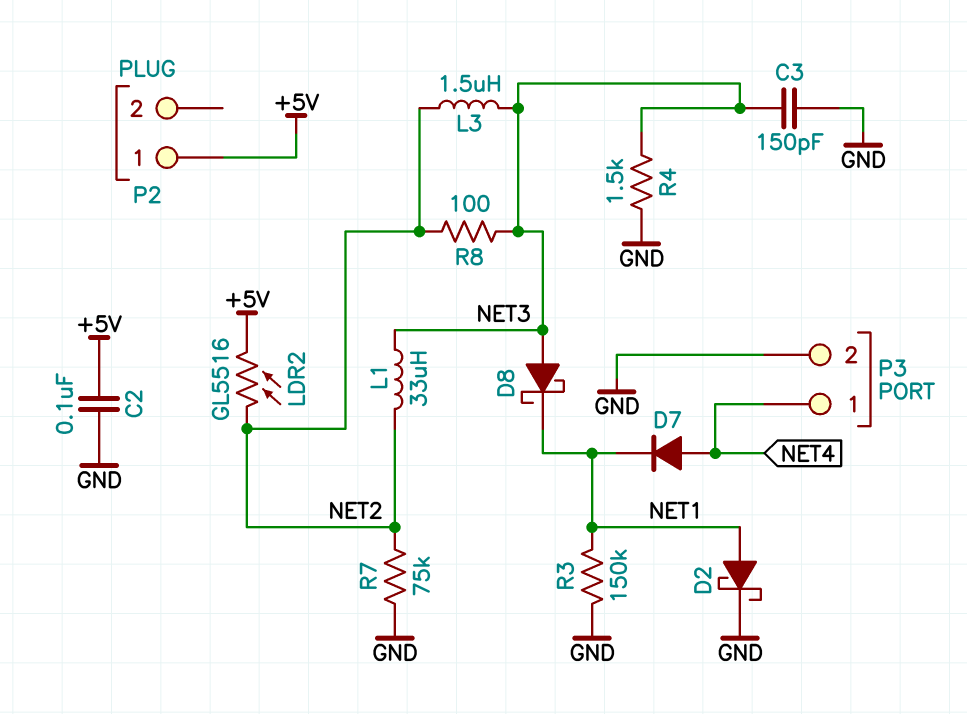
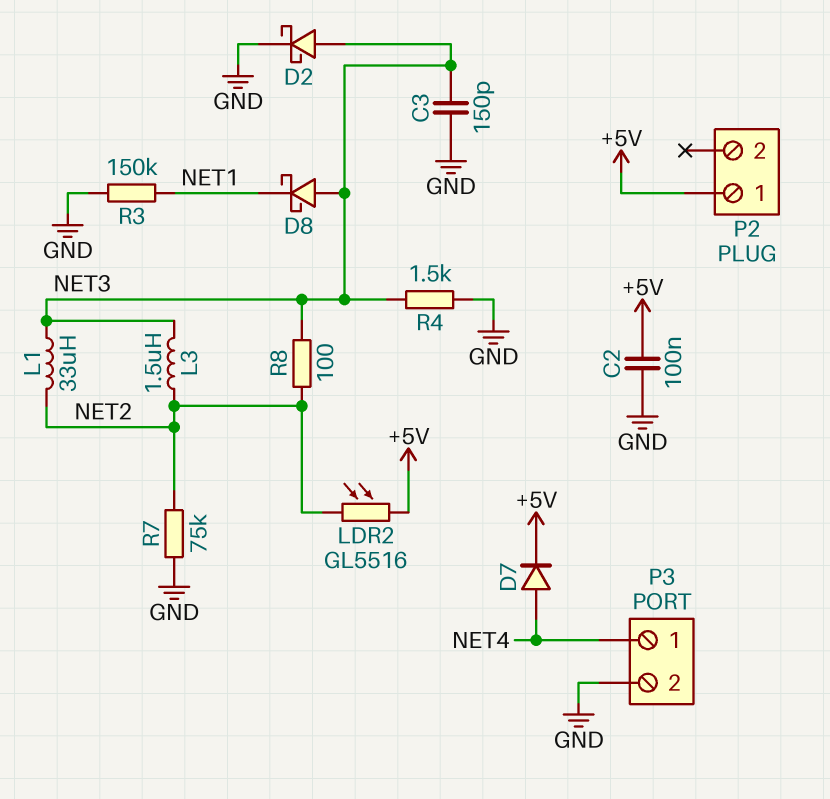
D2: schottky (A NET1, K GND) -> schottky (A NET3, K GND)
D7: diode (A NET4, K NET1) -> diode (A NET4, K +5V)

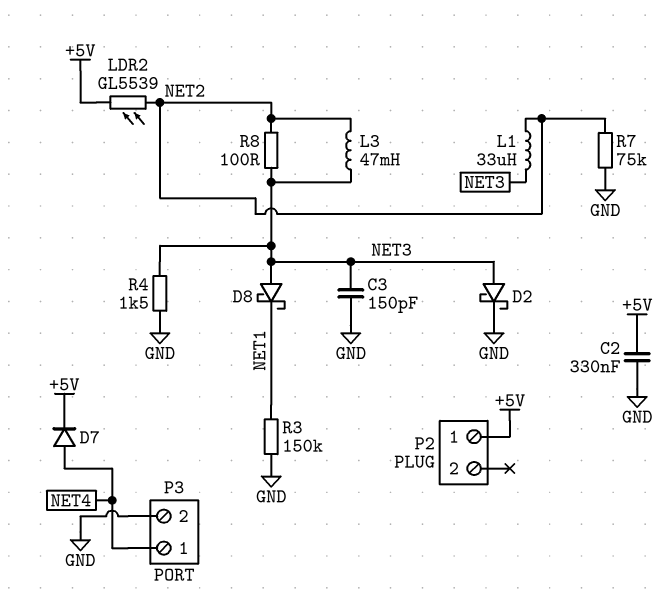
C2: 100nF (+5V, GND) -> 330nF (+5V, GND)
L3: 1.5uH (NET2, NET3) -> 47mH (NET2, NET3)
LDR2: GL5516 (+5V, NET2) -> GL5539 (+5V, NET2)

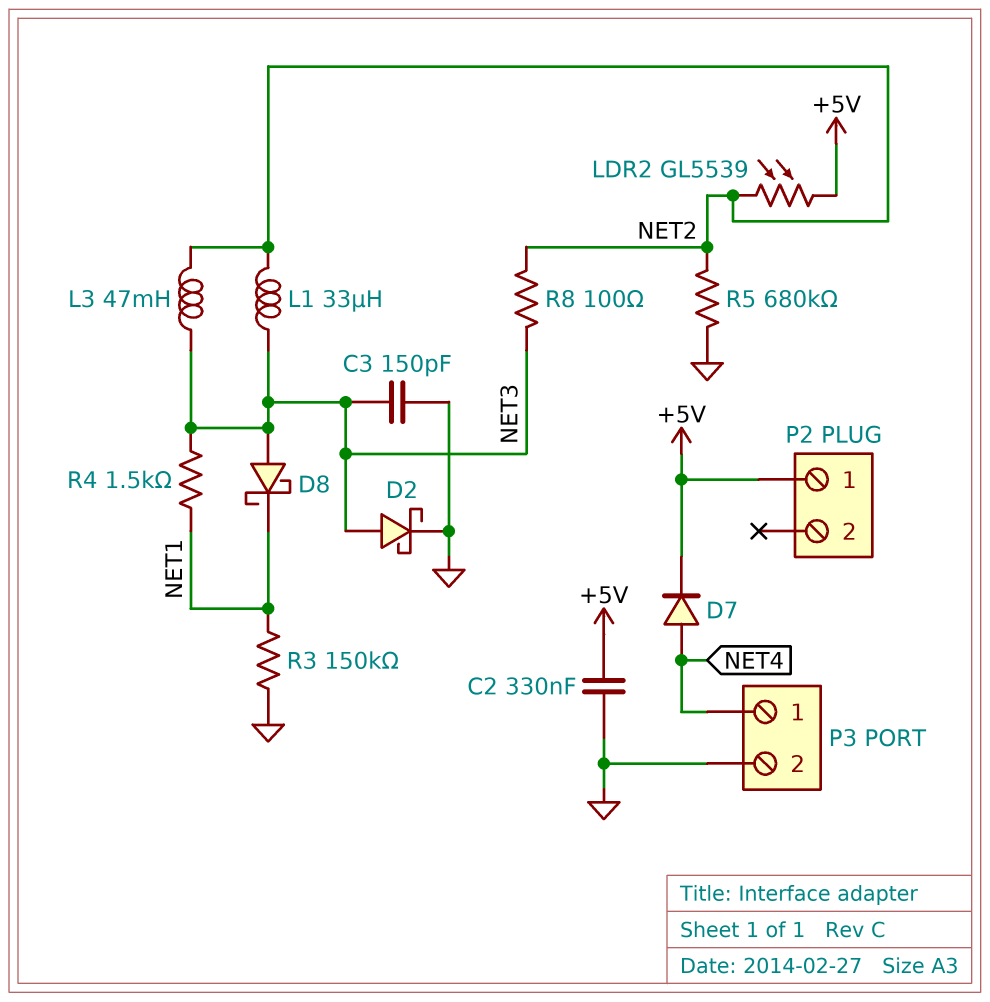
R4: 1.5k (GND, NET3) -> 1.5k (NET1, NET3)
R5: none -> 680k (GND, NET2)
R7: 75k (GND, NET2) -> none

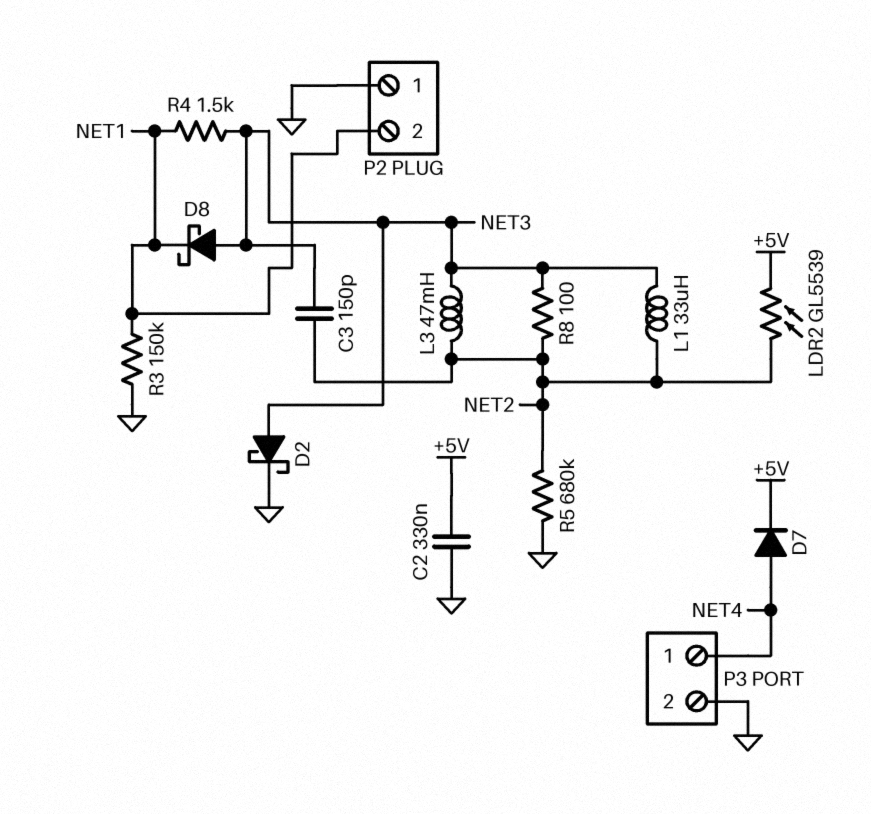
C3: 150pF (GND, NET3) -> 150pF (NET2, NET3)
P2 pin 1: +5V -> GND
P2 pin 2: none -> NET1

